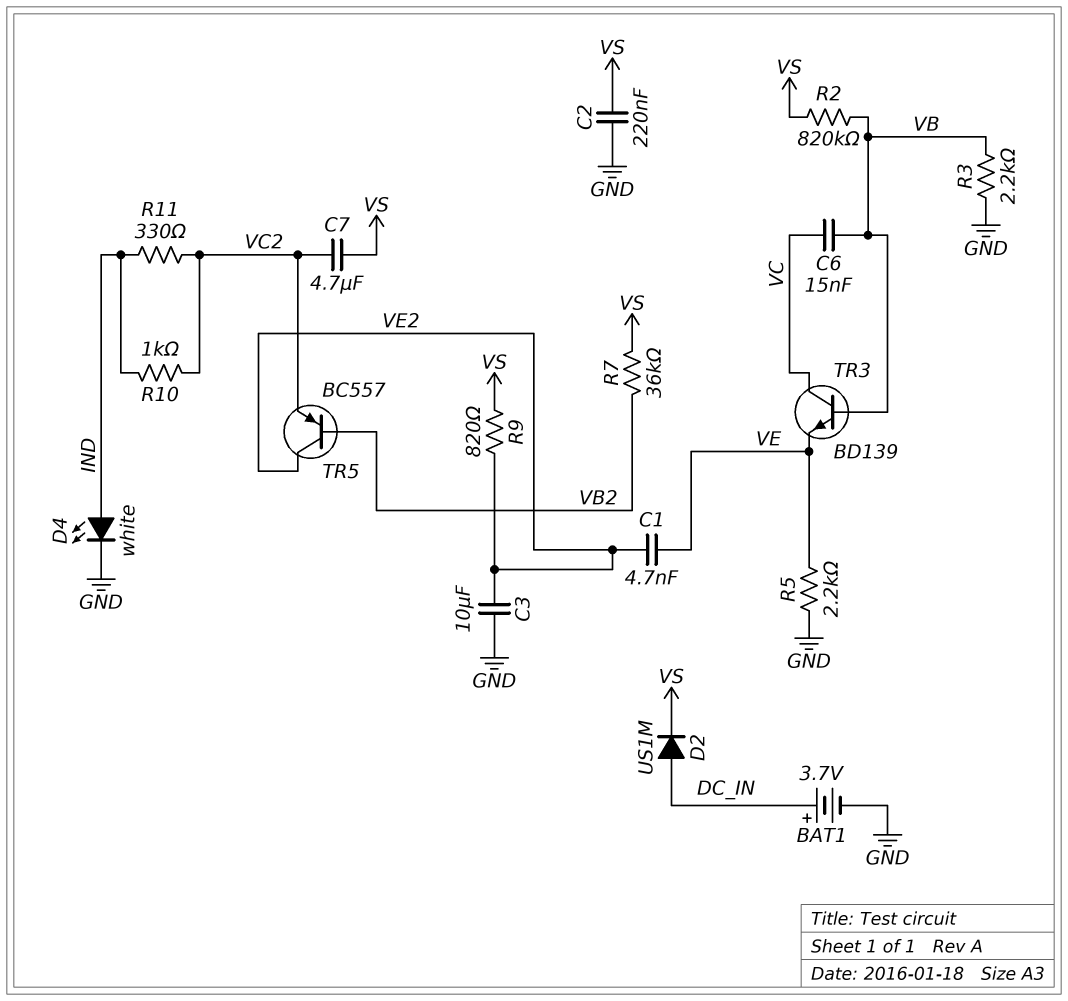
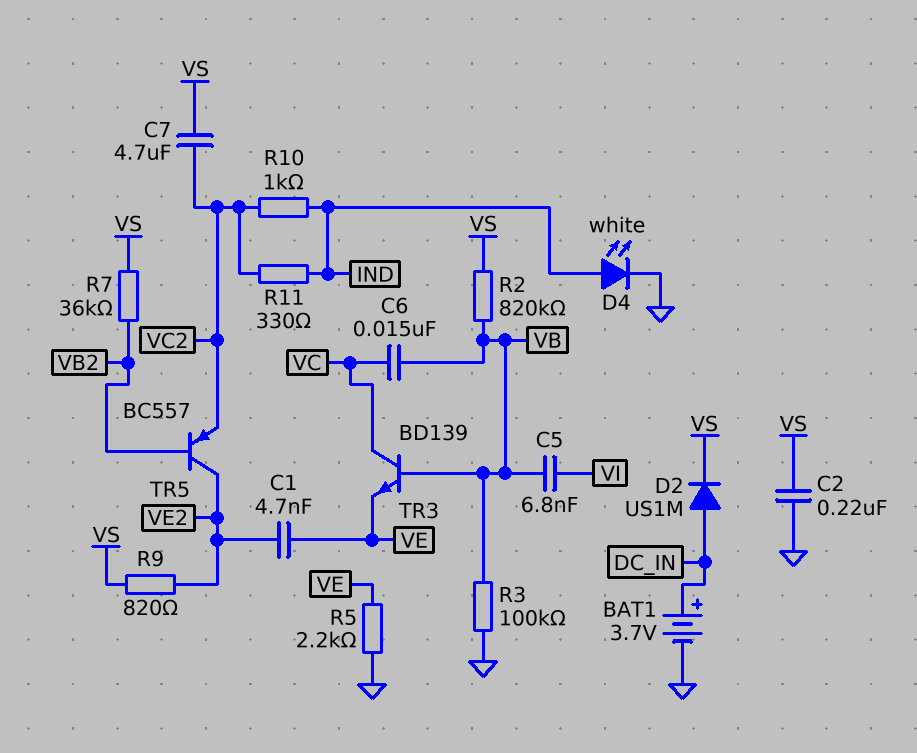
C3: 10uF (GND, VE2) -> none
C5: none -> 6.8nF (VB, VI)
R3: 2.2k (GND, VB) -> 100k (GND, VB)

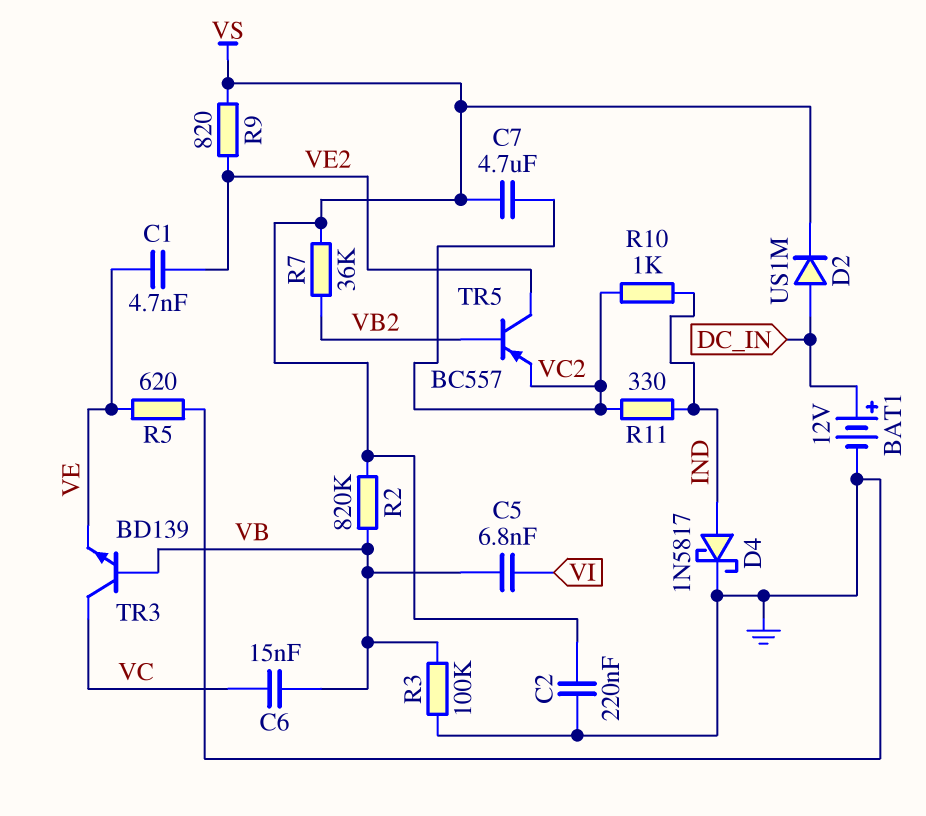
BAT1: 3.7V (plus DC_IN, minus GND) -> 12V (plus DC_IN, minus GND)
D4: LED white (A IND, K GND) -> schottky 1N5817 (A IND, K GND)
R5: 2.2k (GND, VE) -> 620 (GND, VE)

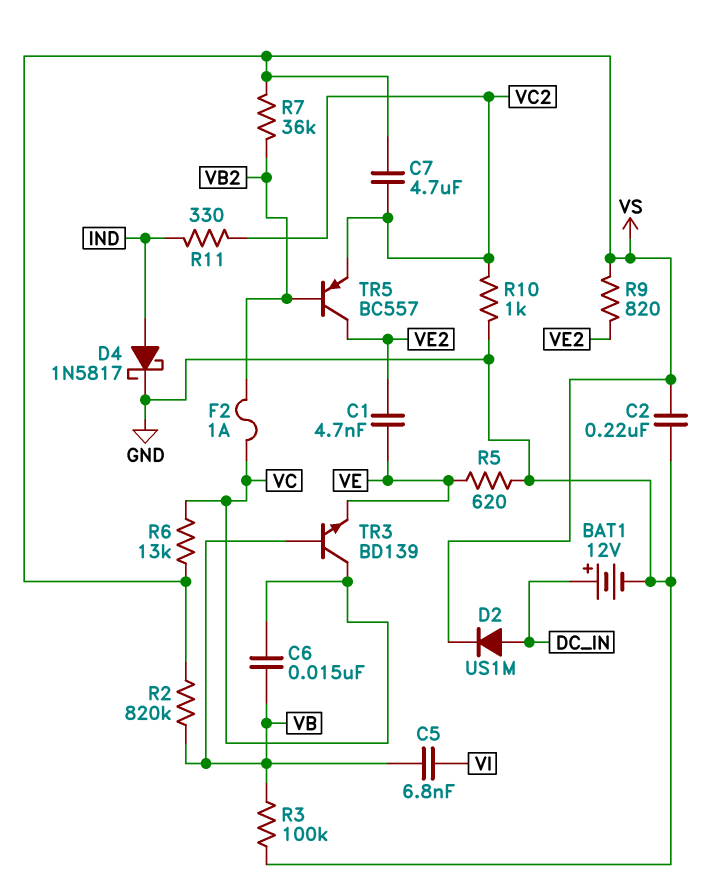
F2: none -> 1A (VB2, VC)
R6: none -> 13k (VC, VS)
R10: 1k (IND, VC2) -> 1k (GND, VC2)

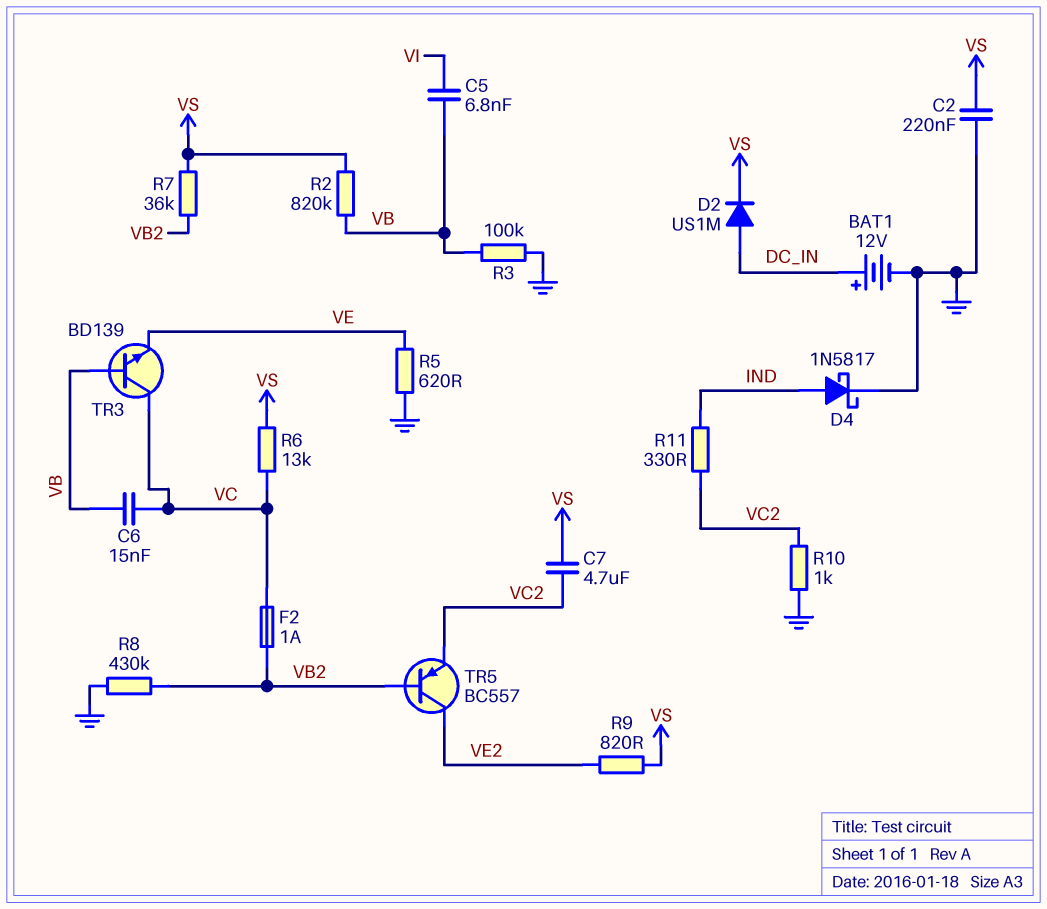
C1: 4.7nF (VE, VE2) -> none
R8: none -> 430k (GND, VB2)

